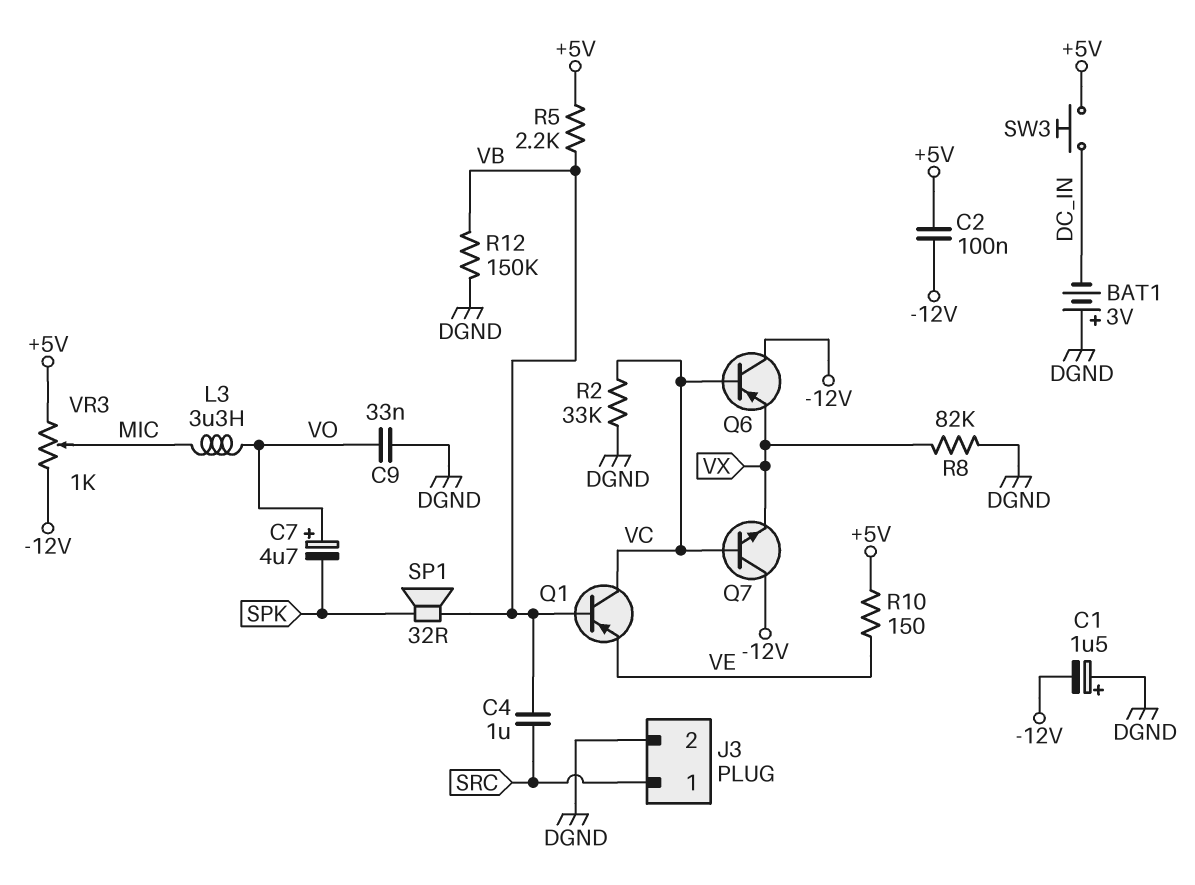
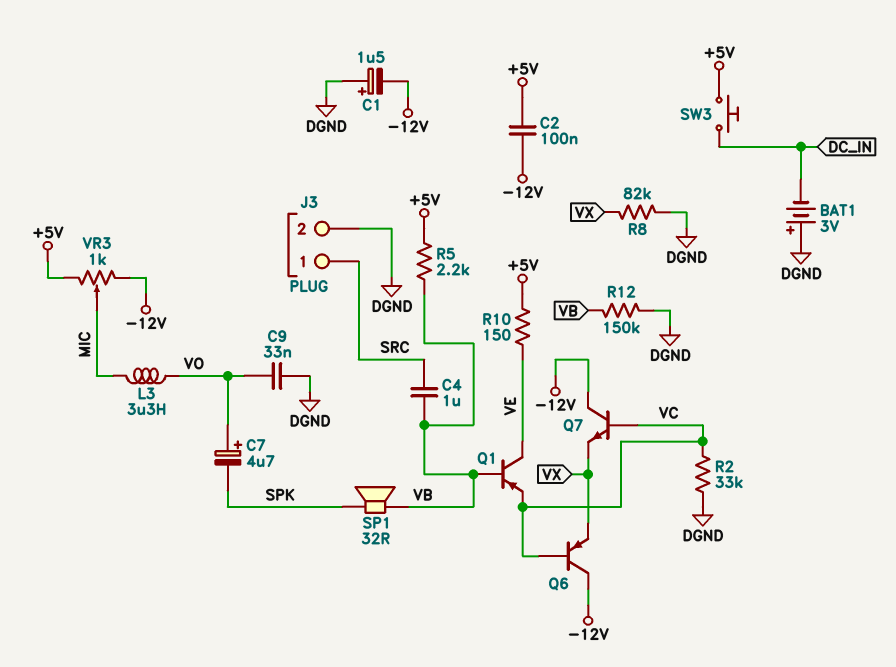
Q1: PNP (B VB, C VC, E VE) -> PNP (B VB, C VE, E VC)

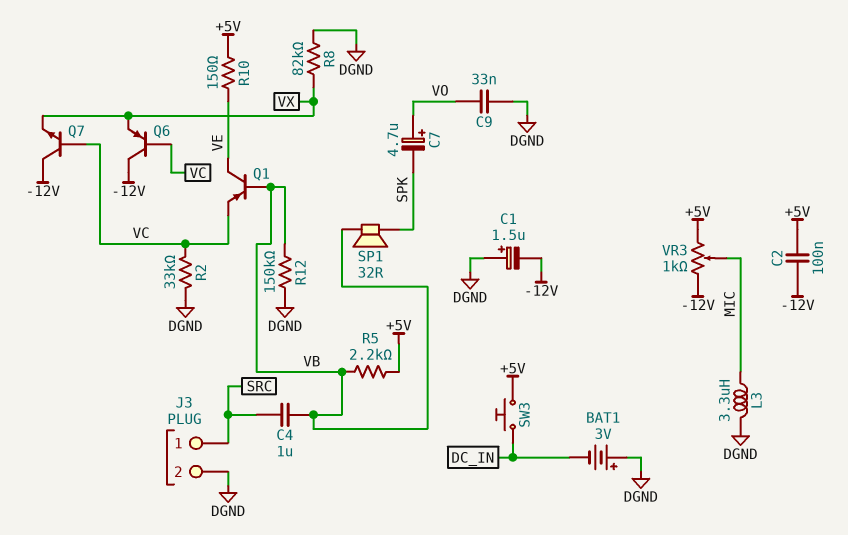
L3: 3.3uH (MIC, VO) -> 3.3uH (DGND, MIC)

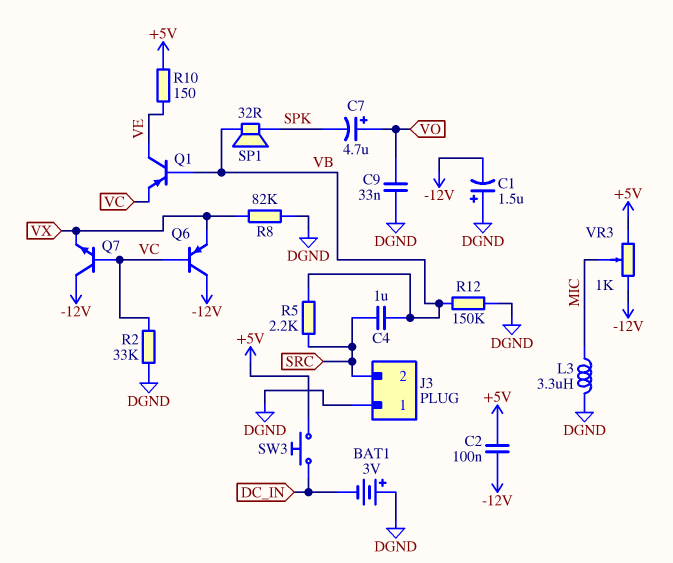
J3 pin 1: SRC -> DGND
J3 pin 2: DGND -> SRC
R5: 2.2k (+5V, VB) -> 2.2k (SRC, VB)

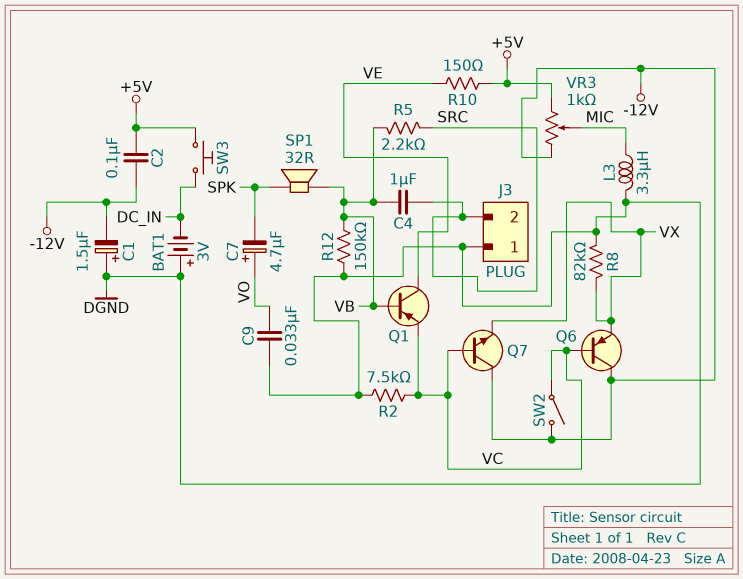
R2: 33k (DGND, VC) -> 7.5k (DGND, VC)
SW2: none -> switch (-12V, VC)

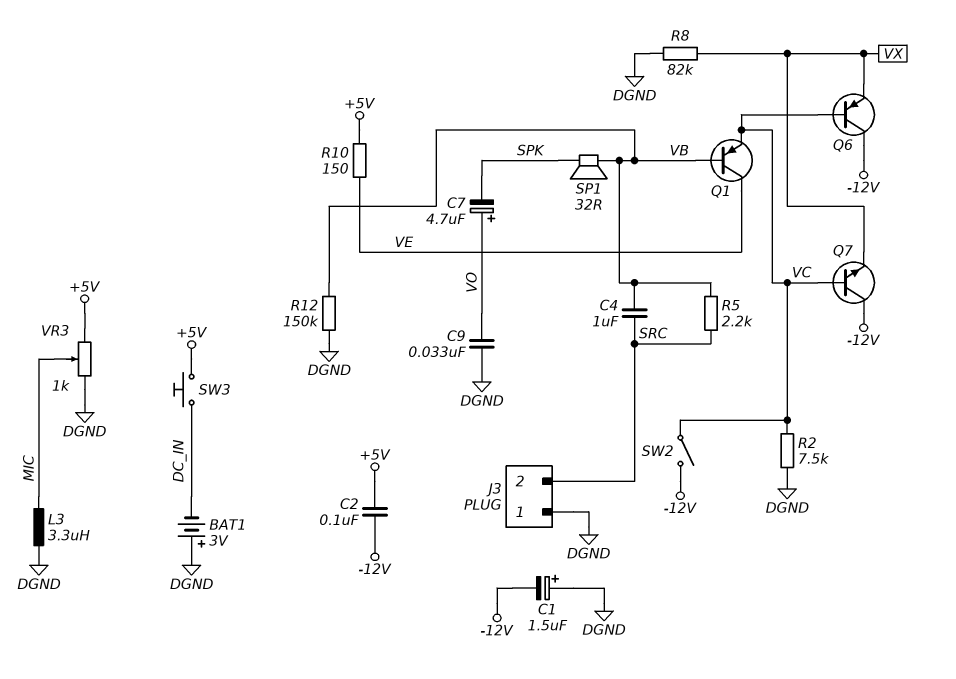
VR3: 1k (+5V, -12V, wiper MIC) -> 1k (+5V, DGND, wiper MIC)

